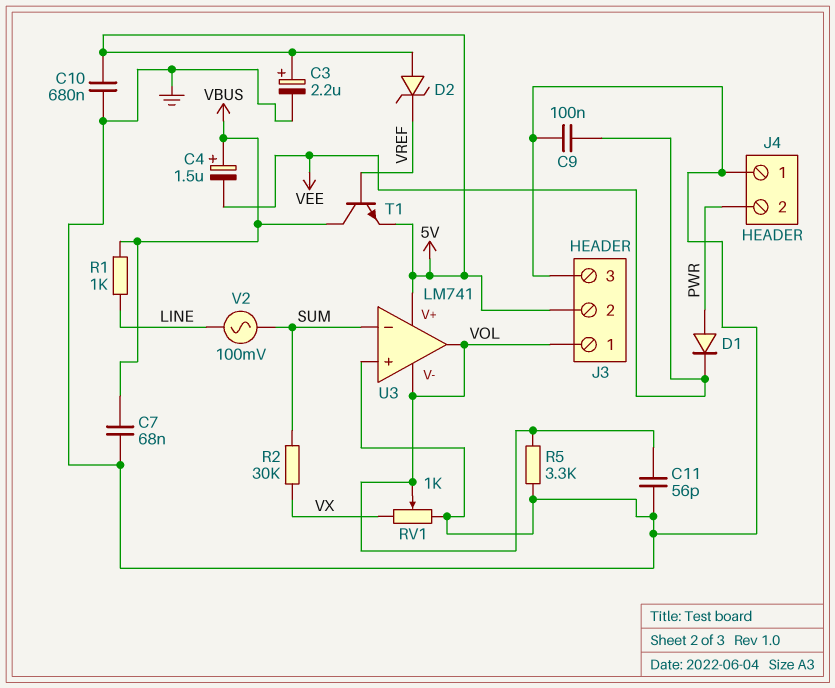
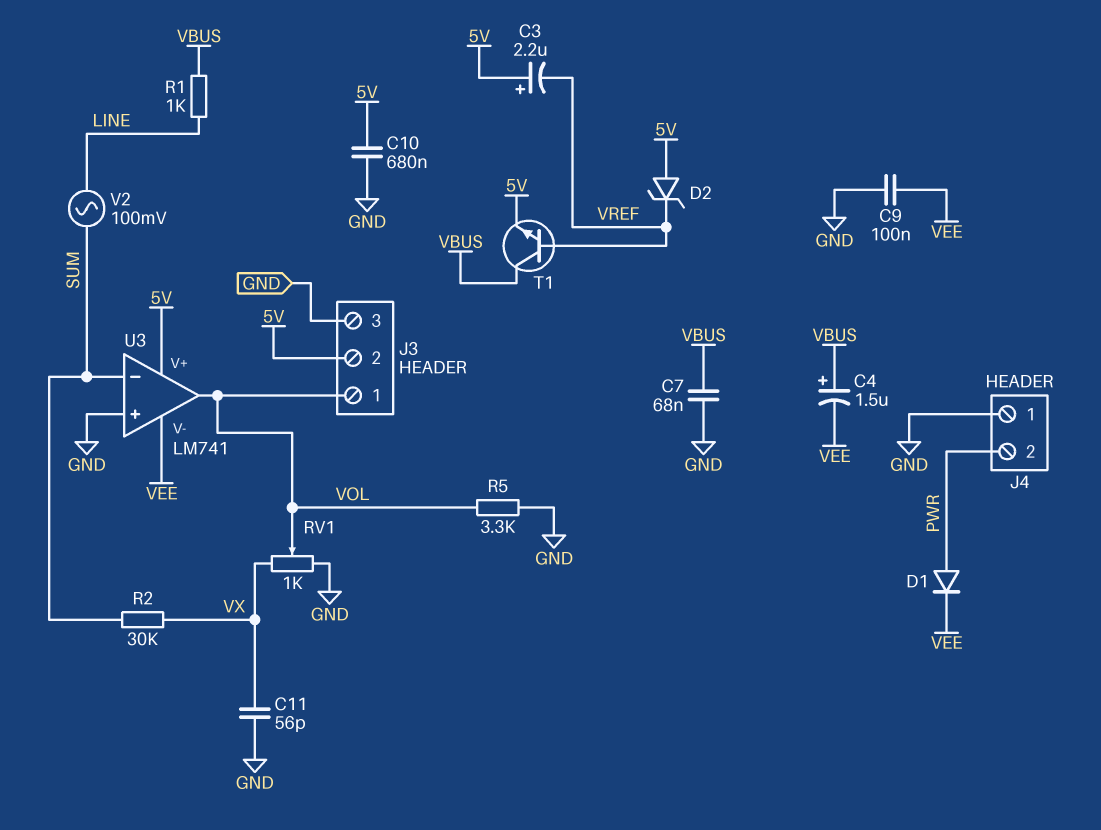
C3: 2.2uF (plus 5V, minus GND) -> 2.2uF (plus 5V, minus VREF)
C11: 56pF (GND, VOL) -> 56pF (GND, VX)
U3 pin V-: VOL -> VEE

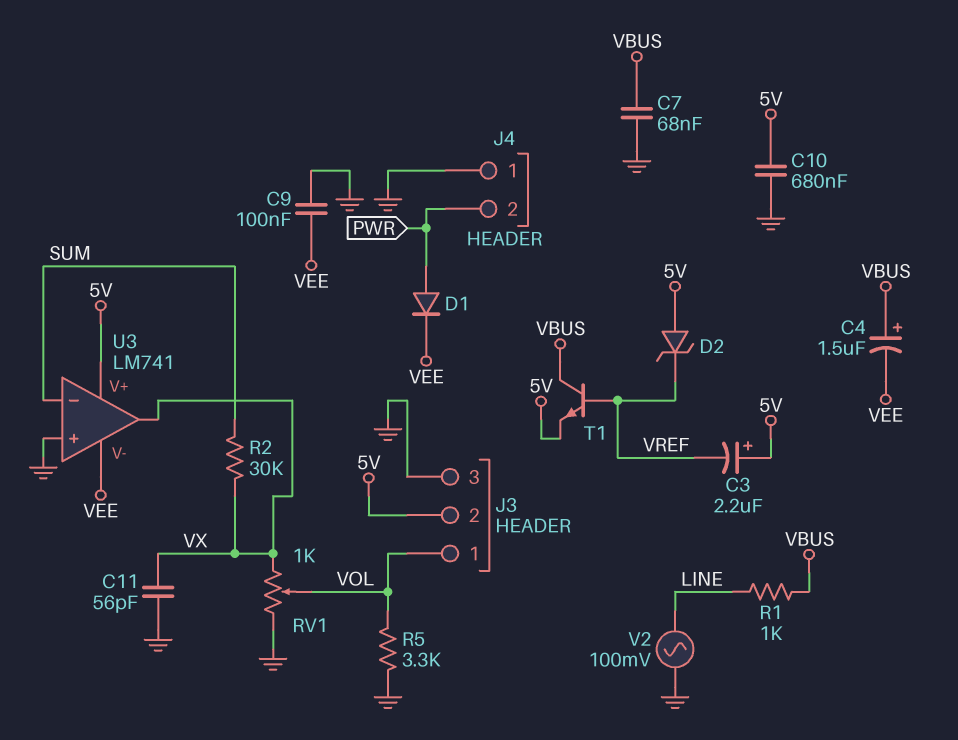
U3 pin out: VOL -> VX
V2: AC 100mV (LINE, SUM) -> AC 100mV (GND, LINE)

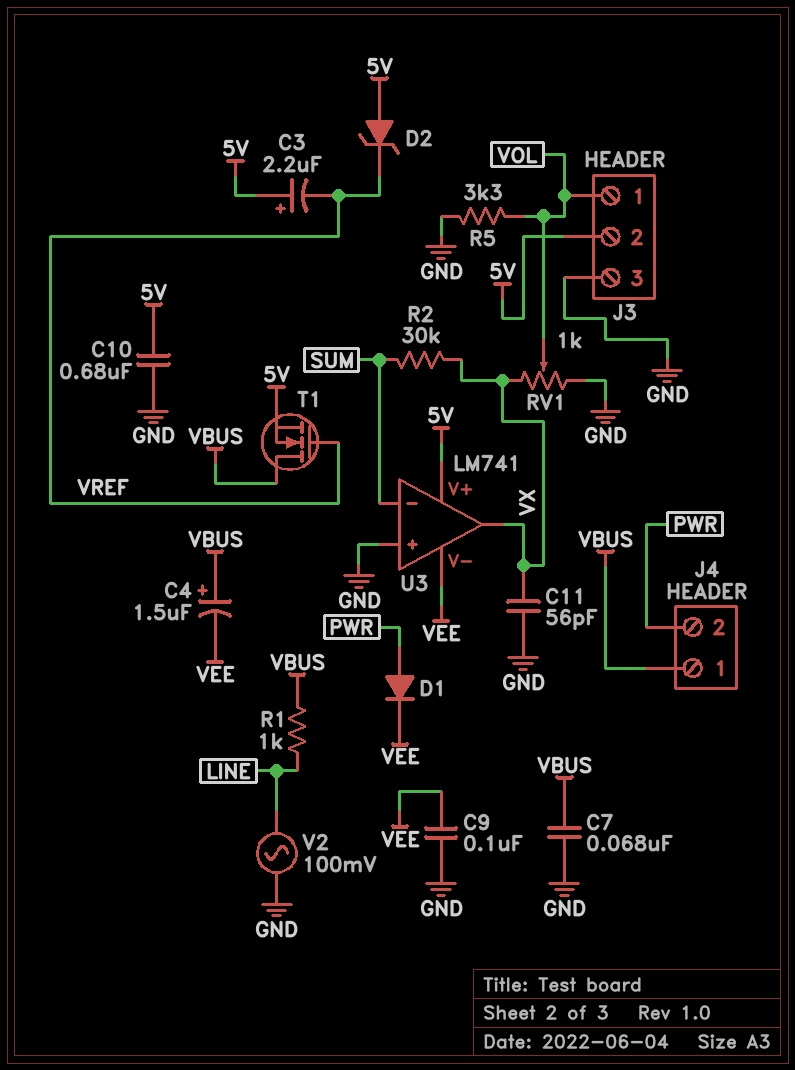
J4 pin 1: GND -> VBUS
T1: NPN (B VREF, C VBUS, E 5V) -> NMOS (G VREF, D VBUS, S 5V)

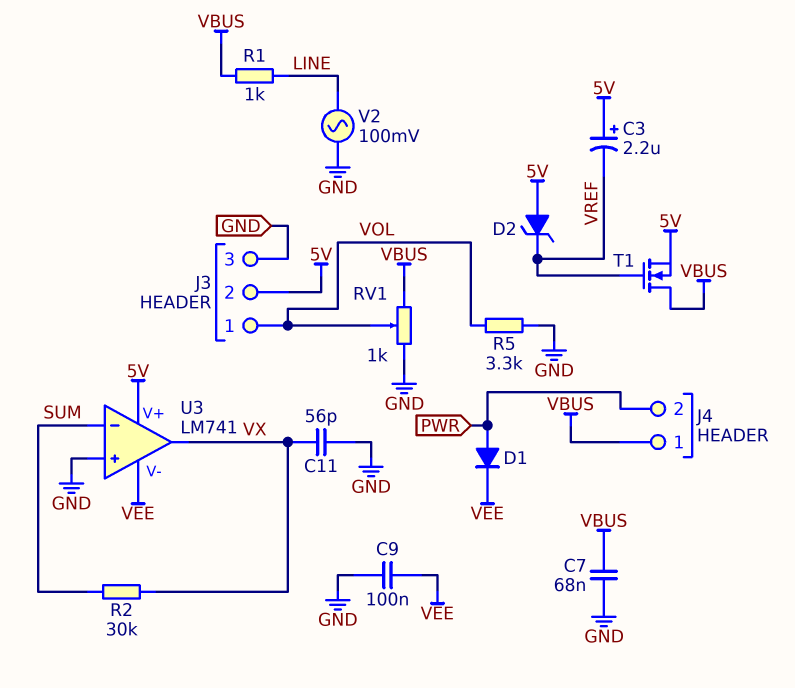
C4: 1.5uF (plus VBUS, minus VEE) -> none
C10: 680nF (5V, GND) -> none
RV1: 1k (GND, VX, wiper VOL) -> 1k (GND, VBUS, wiper VOL)

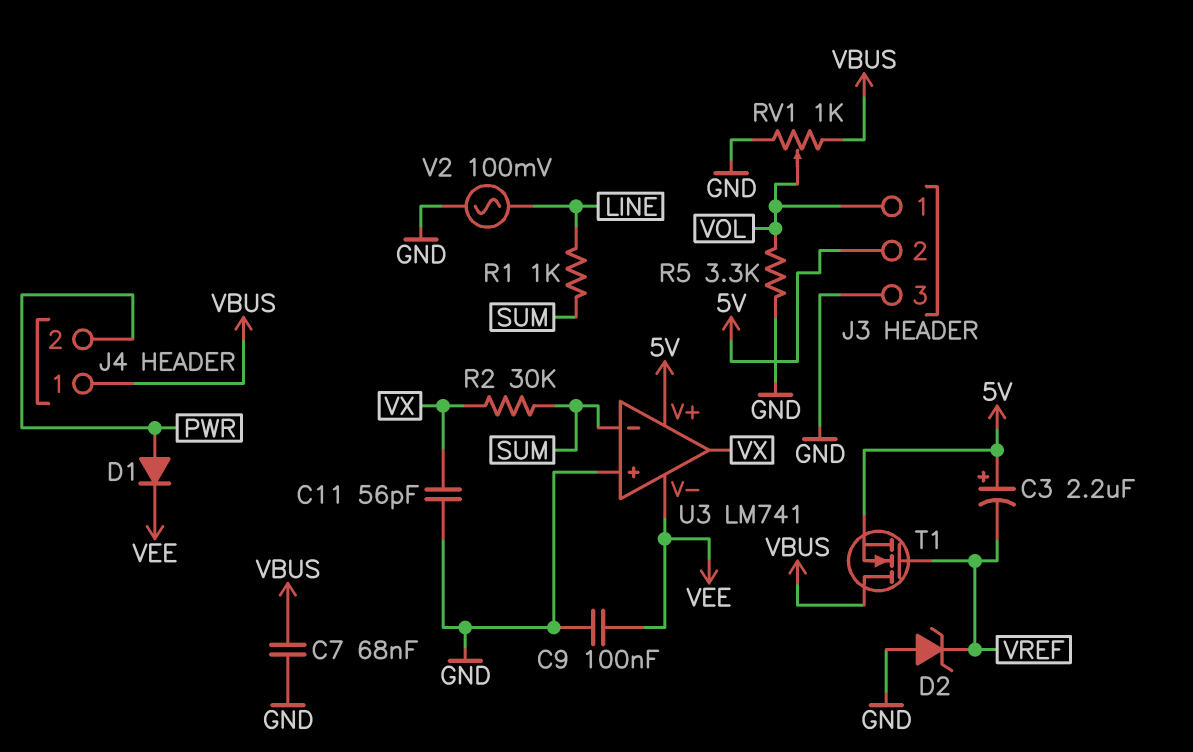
D2: zener (A 5V, K VREF) -> zener (A GND, K VREF)
R1: 1k (LINE, VBUS) -> 1k (LINE, SUM)

